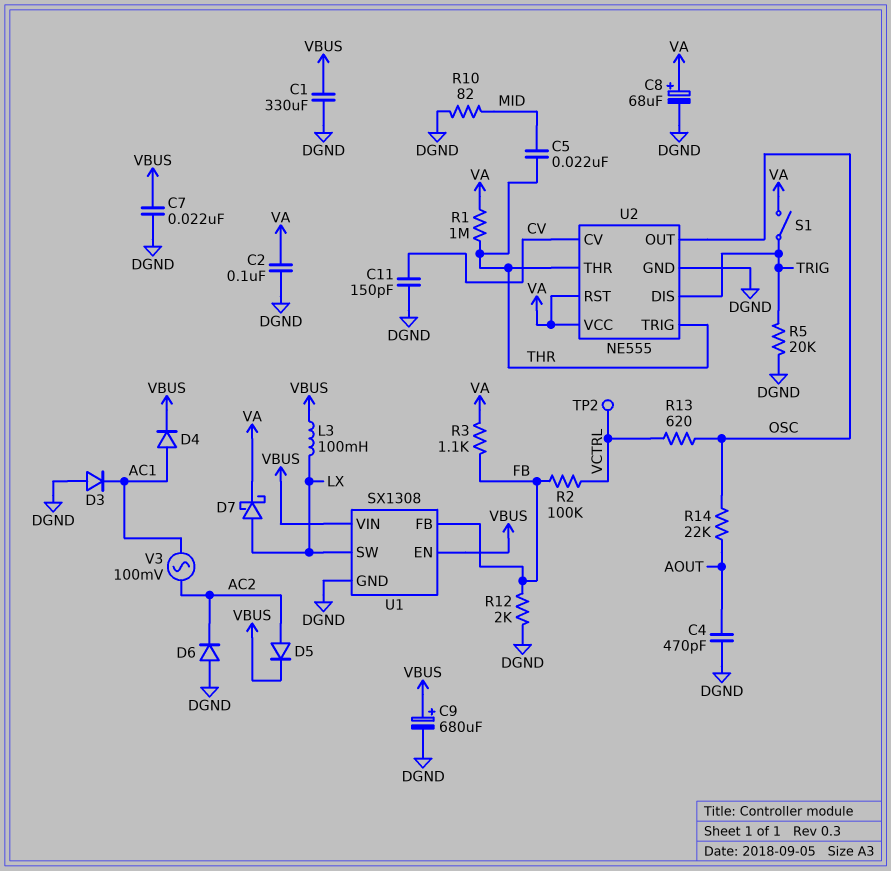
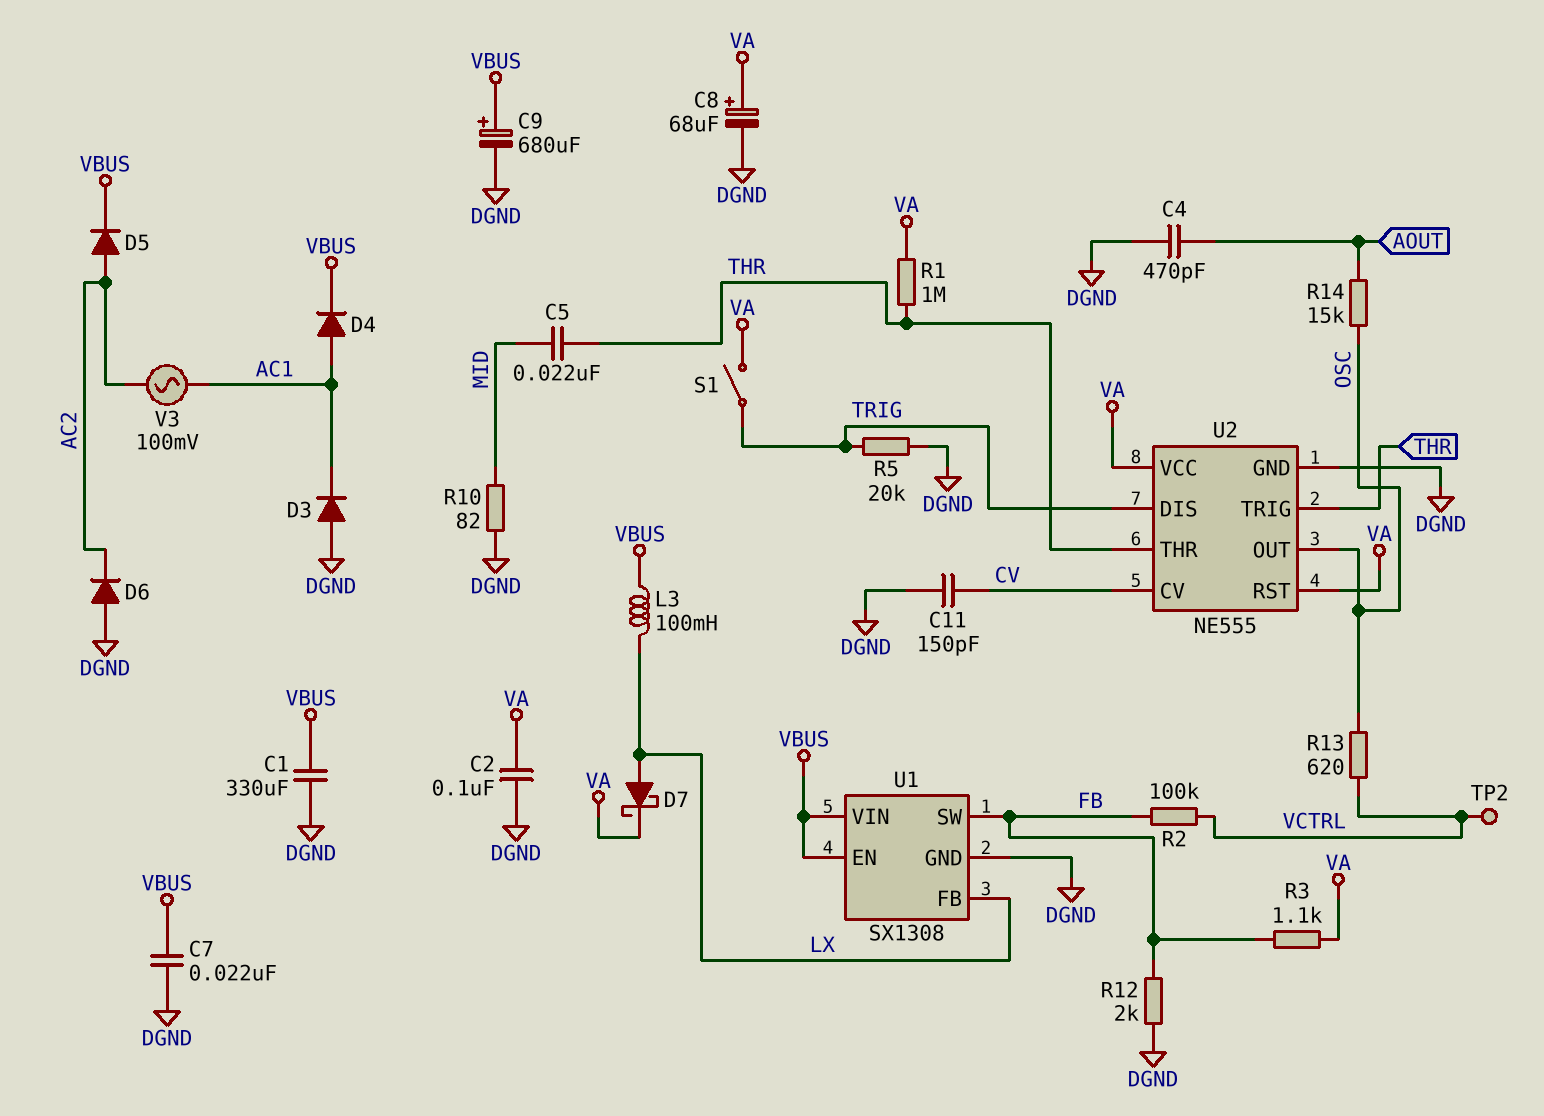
R14: 22k (AOUT, OSC) -> 15k (AOUT, OSC)
U1 pin FB: FB -> LX
U1 pin SW: LX -> FB

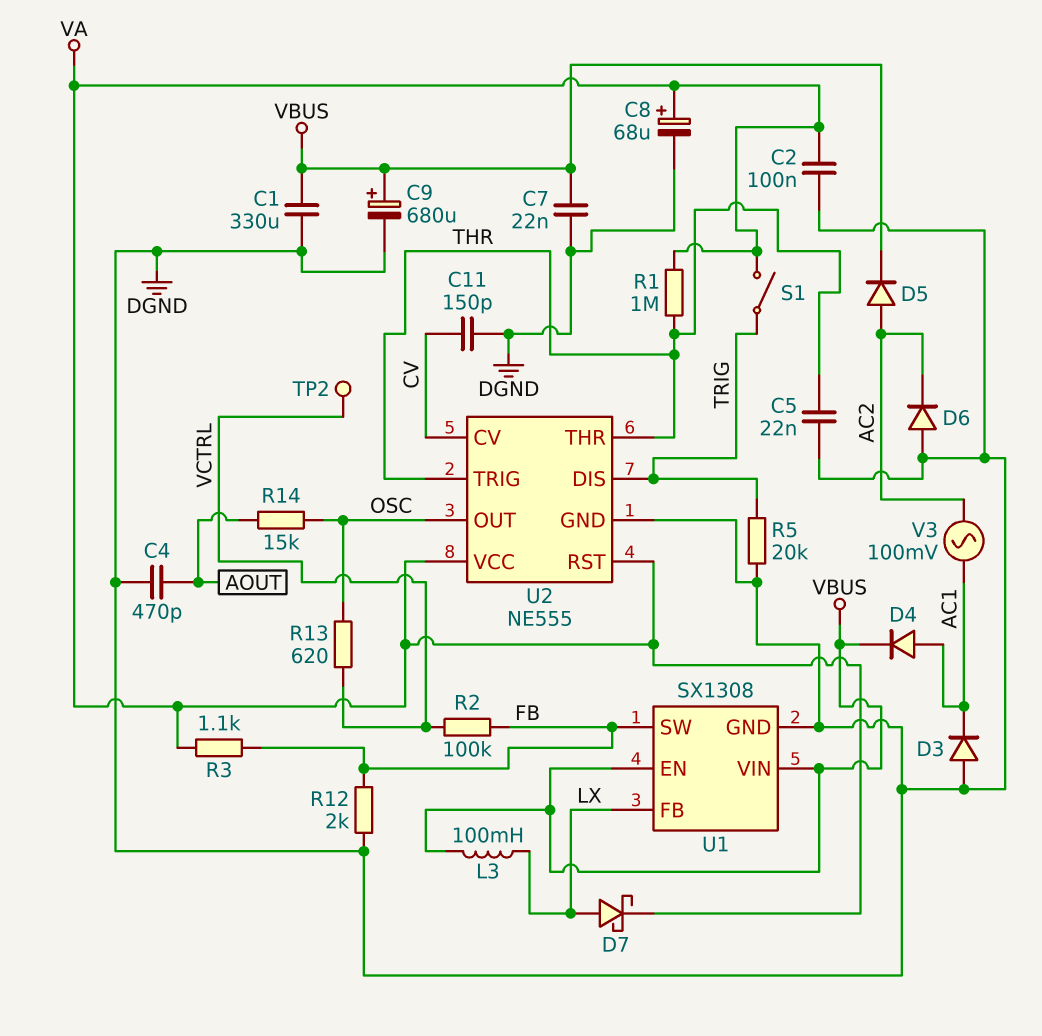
C5: 22nF (MID, THR) -> 22nF (DGND, THR)
R10: 82 (DGND, MID) -> none

